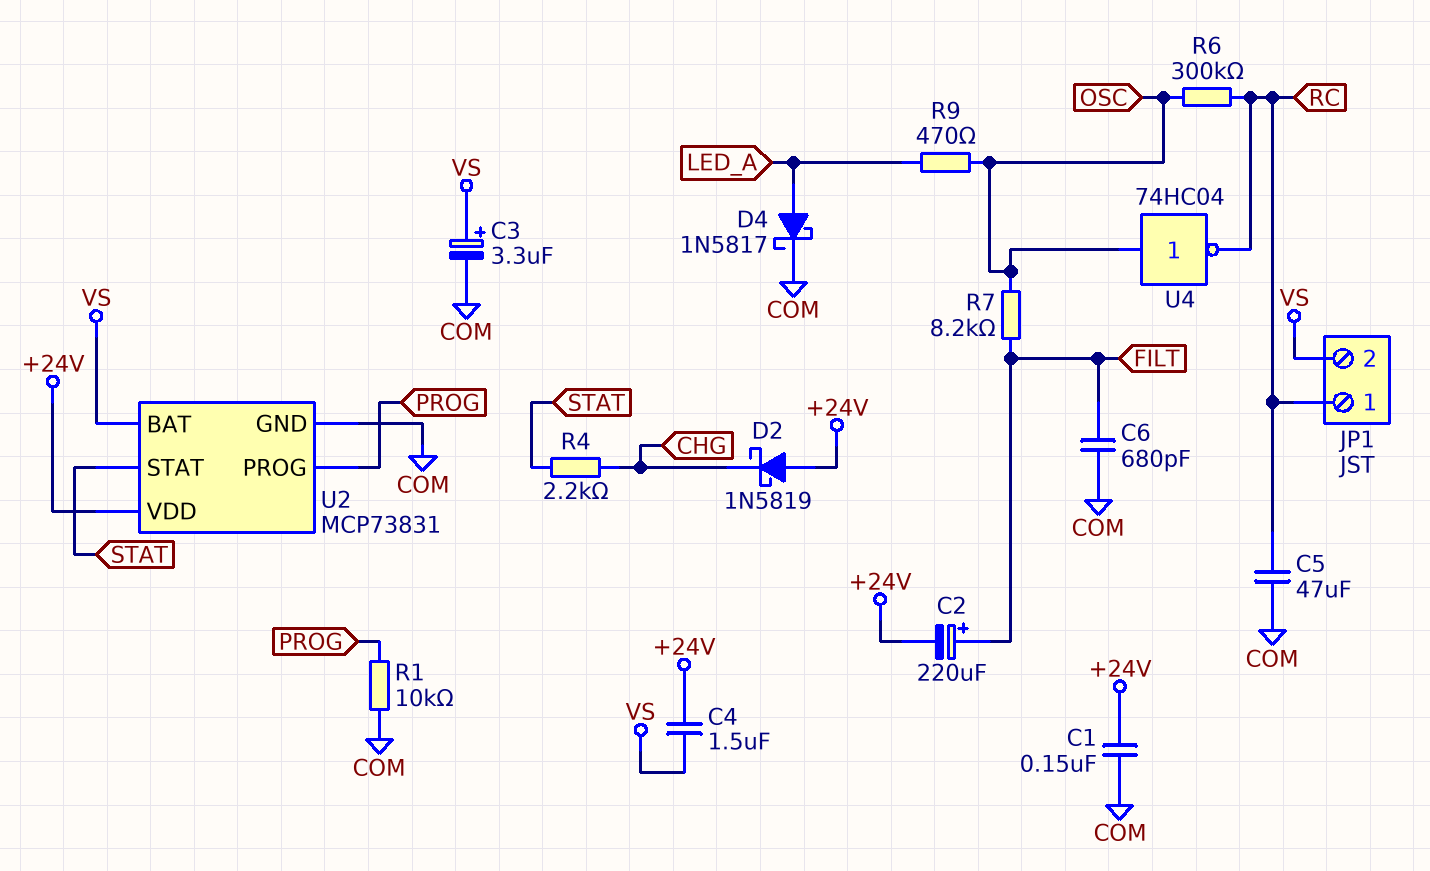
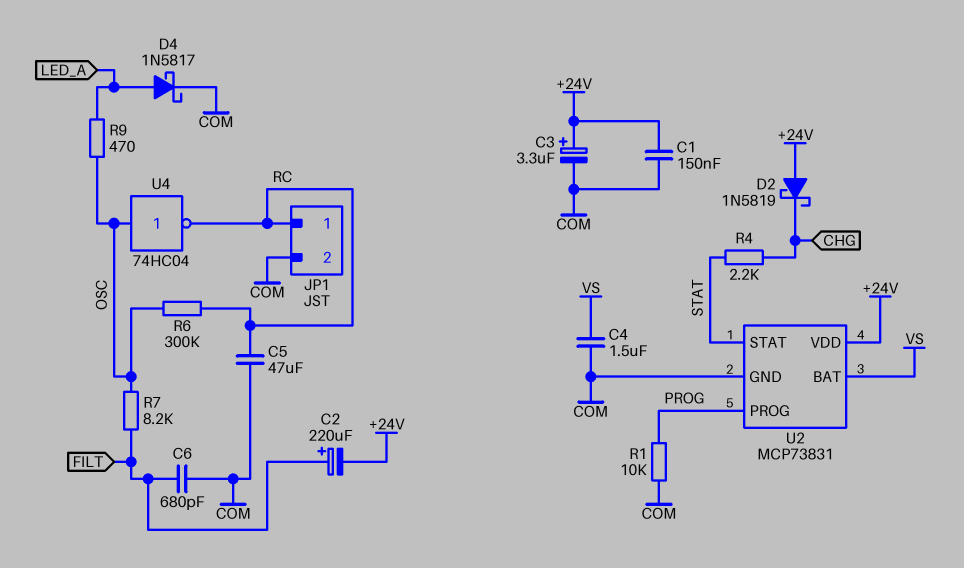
C3: 3.3uF (plus VS, minus COM) -> 3.3uF (plus +24V, minus COM)
C4: 1.5uF (+24V, VS) -> 1.5uF (COM, VS)
JP1 pin 2: VS -> COM

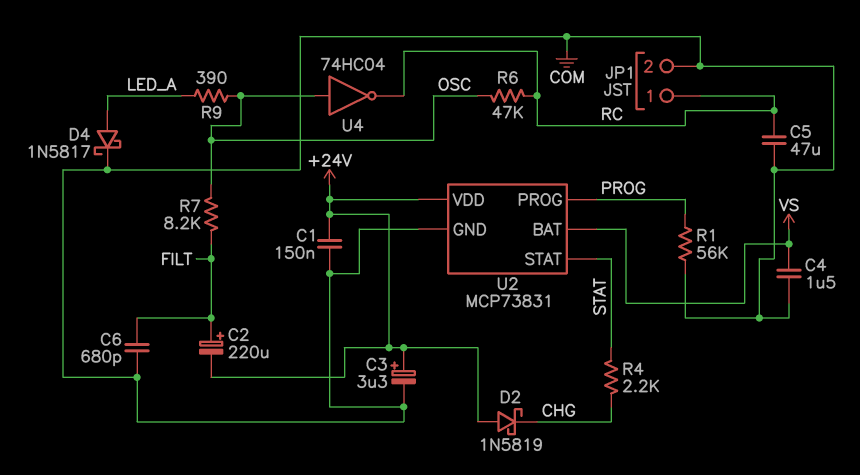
R1: 10k (COM, PROG) -> 56k (COM, PROG)
R6: 300k (OSC, RC) -> 47k (OSC, RC)
R9: 470 (LED_A, OSC) -> 390 (LED_A, OSC)

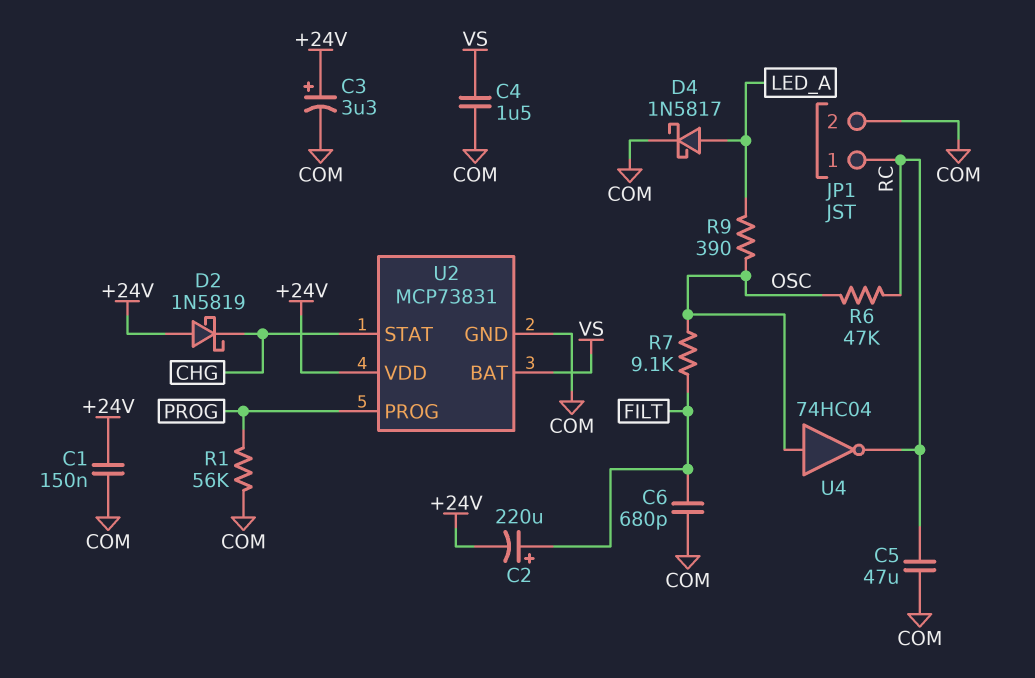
R4: 2.2k (CHG, STAT) -> none
R7: 8.2k (FILT, OSC) -> 9.1k (FILT, OSC)
U2 pin STAT: STAT -> CHG

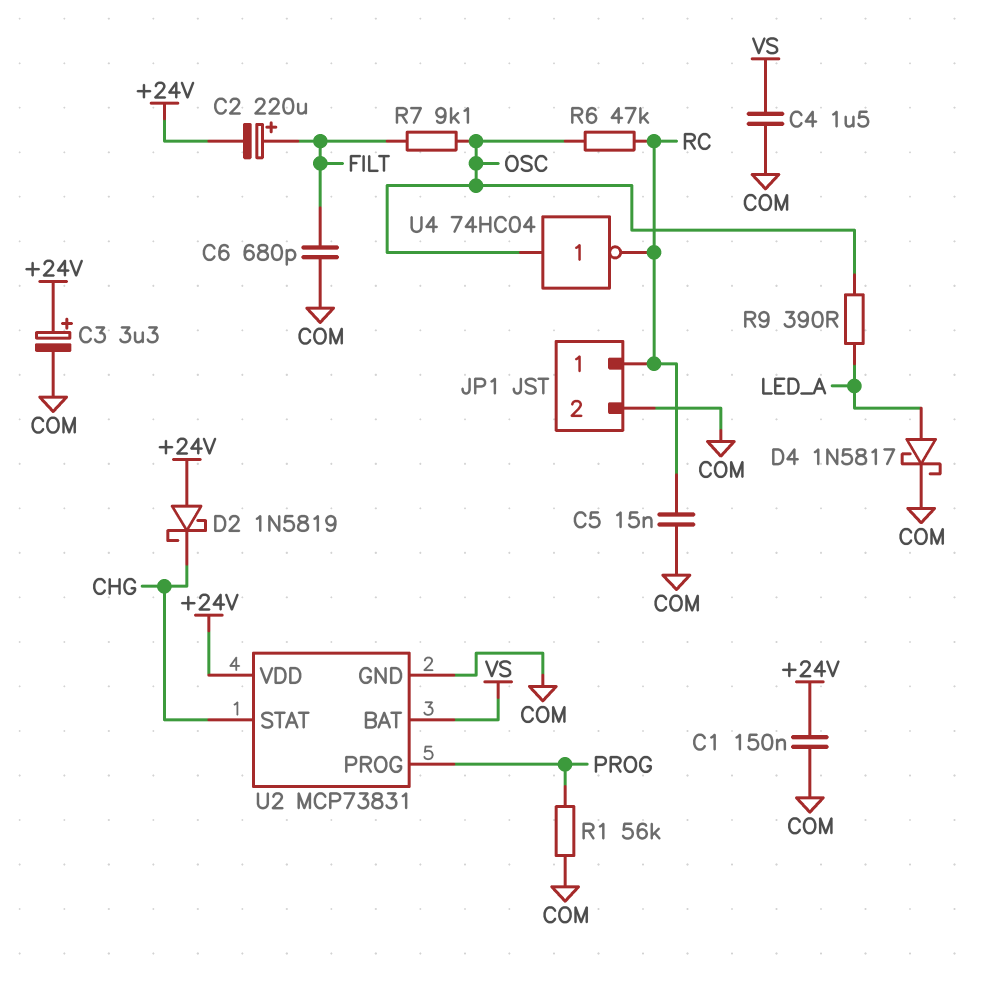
C5: 47uF (COM, RC) -> 15nF (COM, RC)

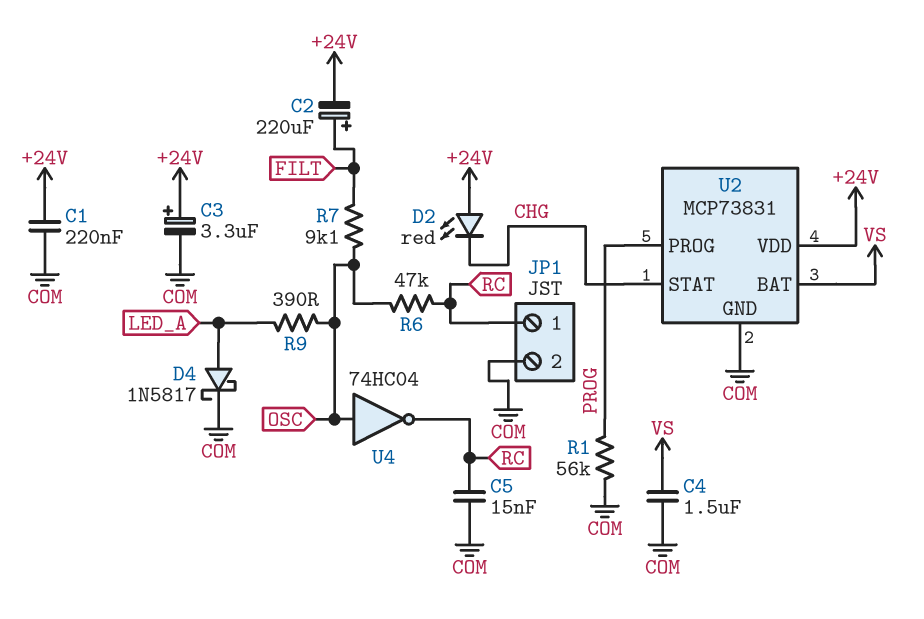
C1: 150nF (+24V, COM) -> 220nF (+24V, COM)
C6: 680pF (COM, FILT) -> none
D2: schottky 1N5819 (A +24V, K CHG) -> LED red (A +24V, K CHG)

